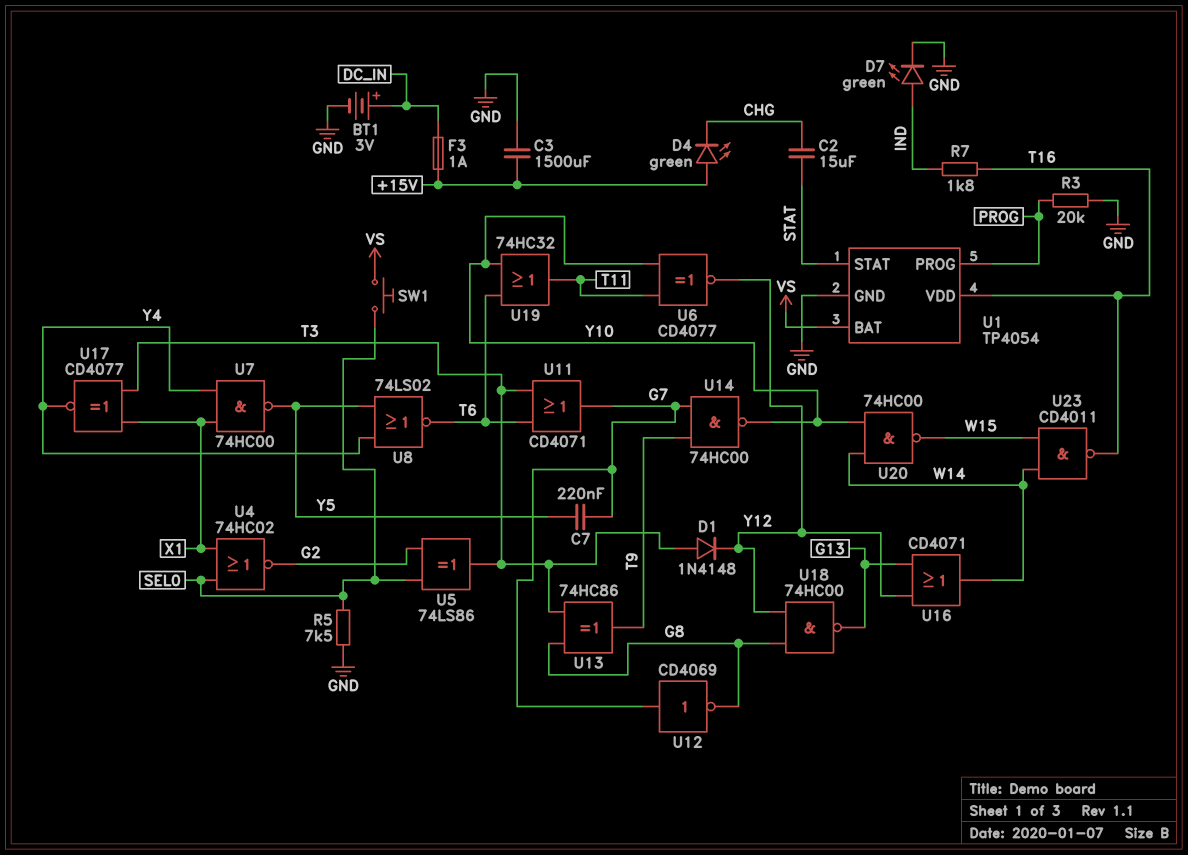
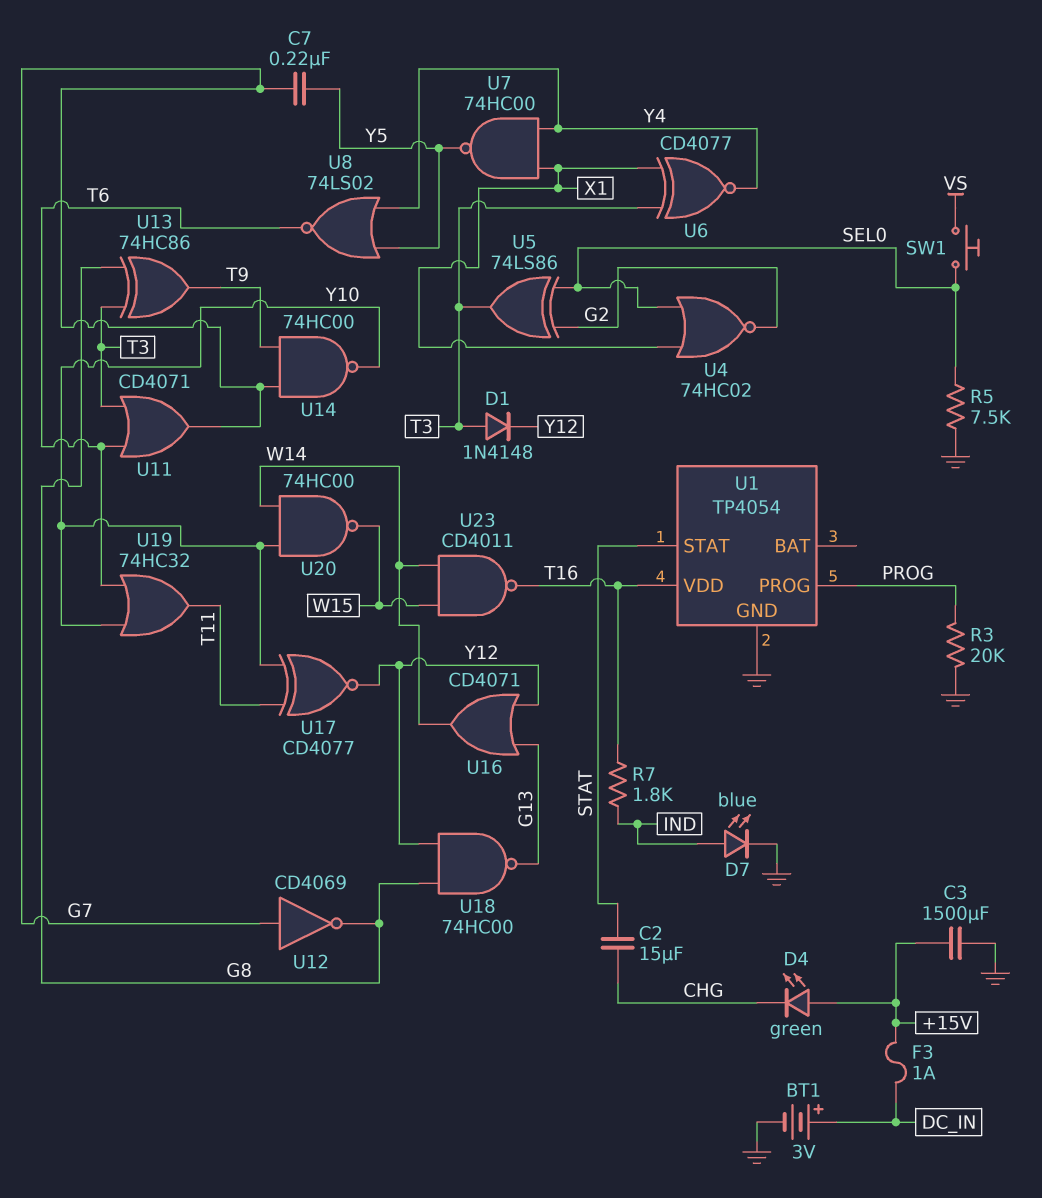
D7: LED green (A IND, K GND) -> LED blue (A IND, K GND)
U1 pin BAT: VS -> none
U6: XNOR CD4077 (in T11, in Y10, out Y12) -> XNOR CD4077 (in T3, in X1, out Y4)
U17: XNOR CD4077 (in T3, in X1, out Y4) -> XNOR CD4077 (in T11, in Y10, out Y12)

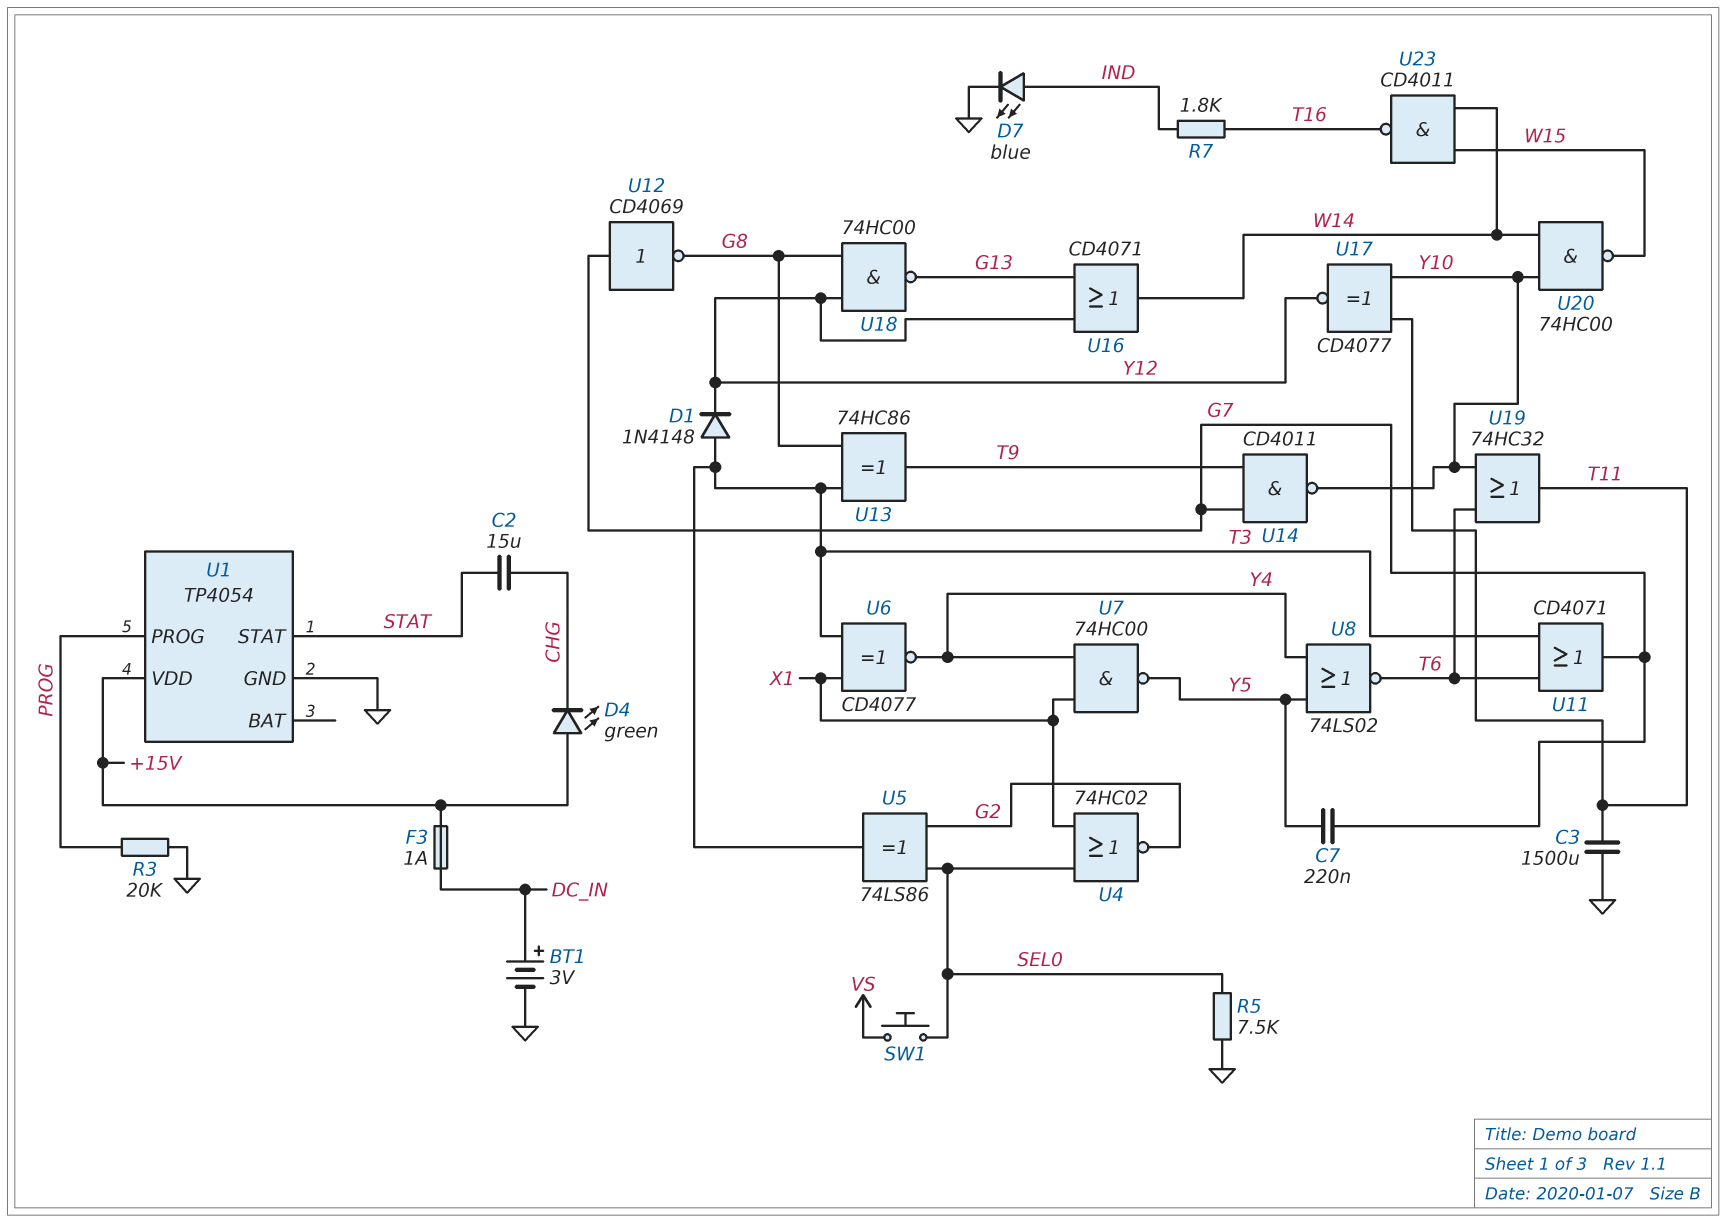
C3: 1500uF (+15V, GND) -> 1500uF (GND, T11)
U1 pin VDD: T16 -> +15V
U14: NAND 74HC00 (in G7, in T9, out Y10) -> NAND CD4011 (in G7, in T9, out Y10)

